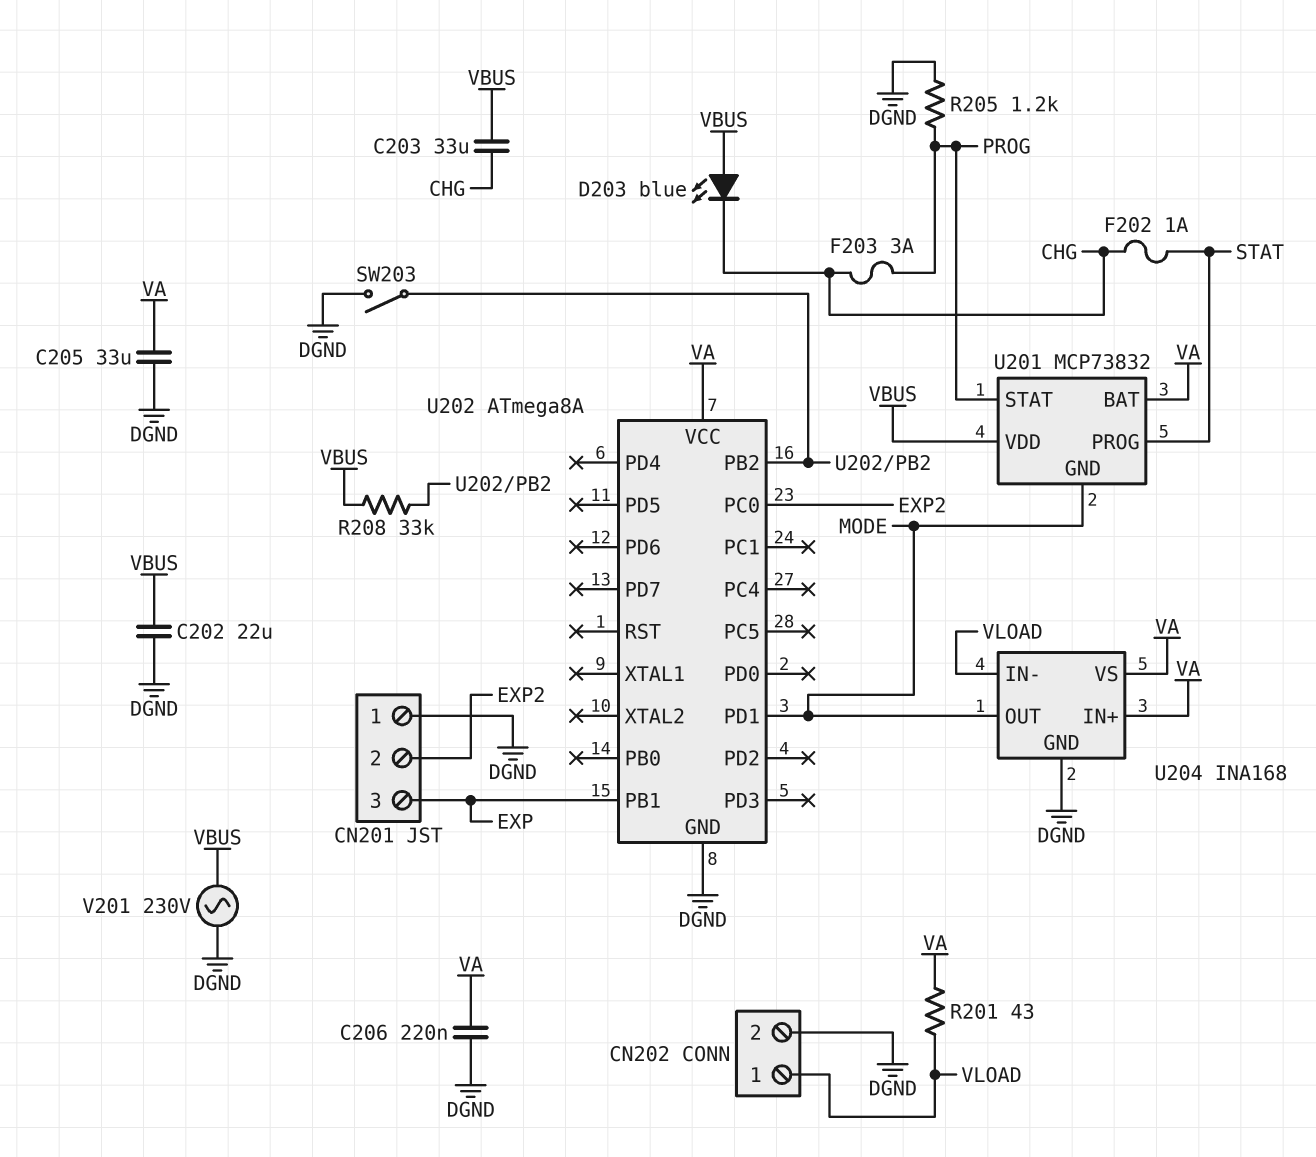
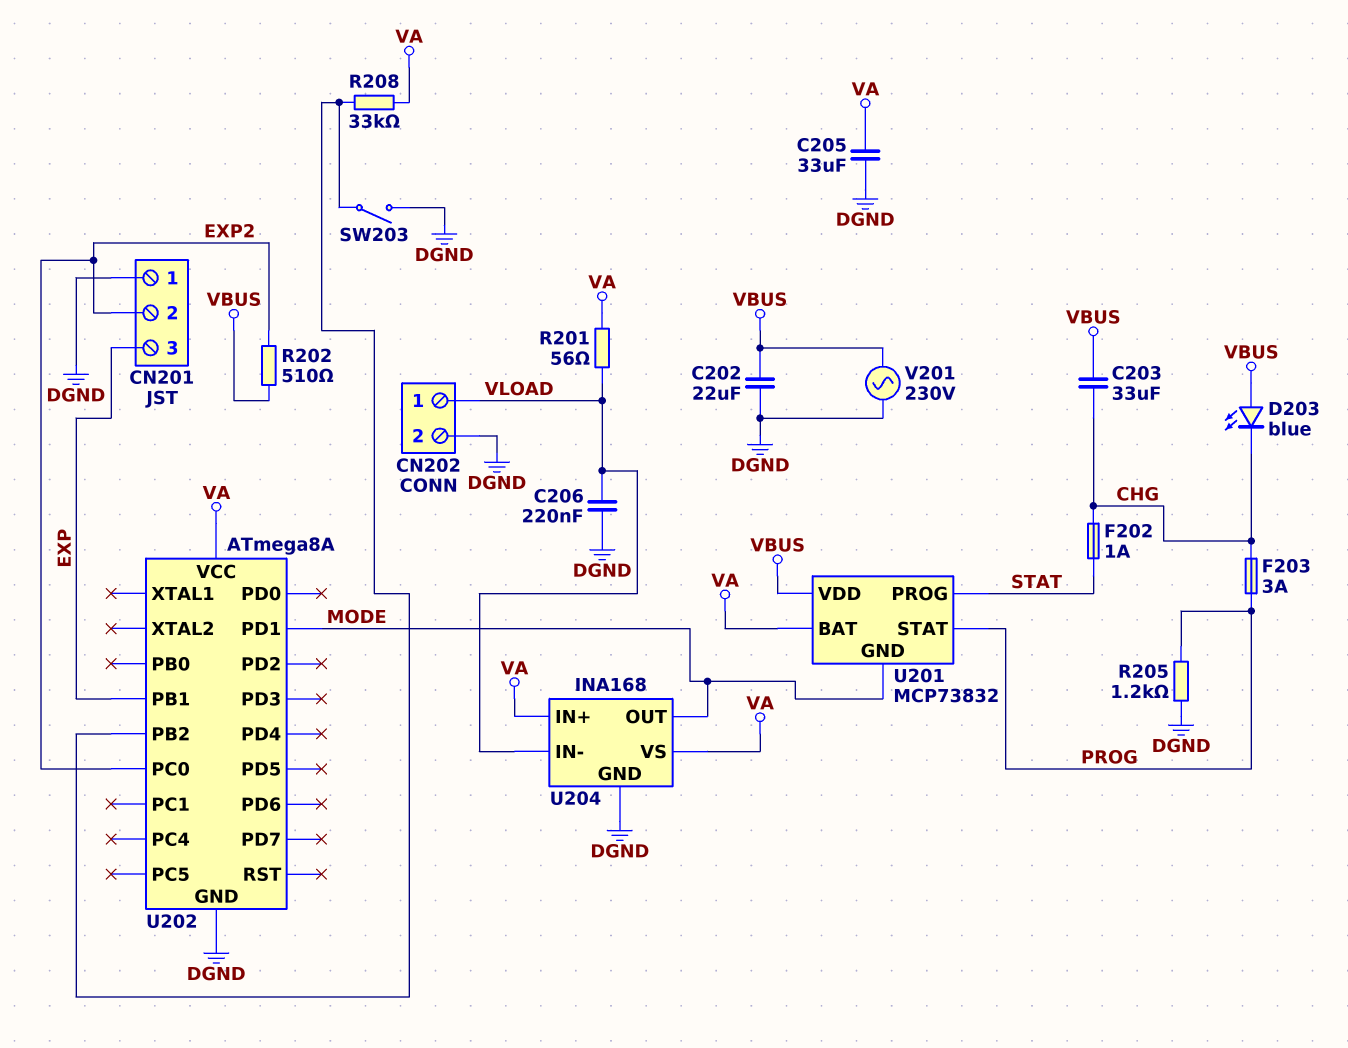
C206: 220nF (DGND, VA) -> 220nF (DGND, VLOAD)
R201: 43 (VA, VLOAD) -> 56 (VA, VLOAD)
R202: none -> 510 (EXP2, VBUS)
R208: 33k (U202/PB2, VBUS) -> 33k (U202/PB2, VA)

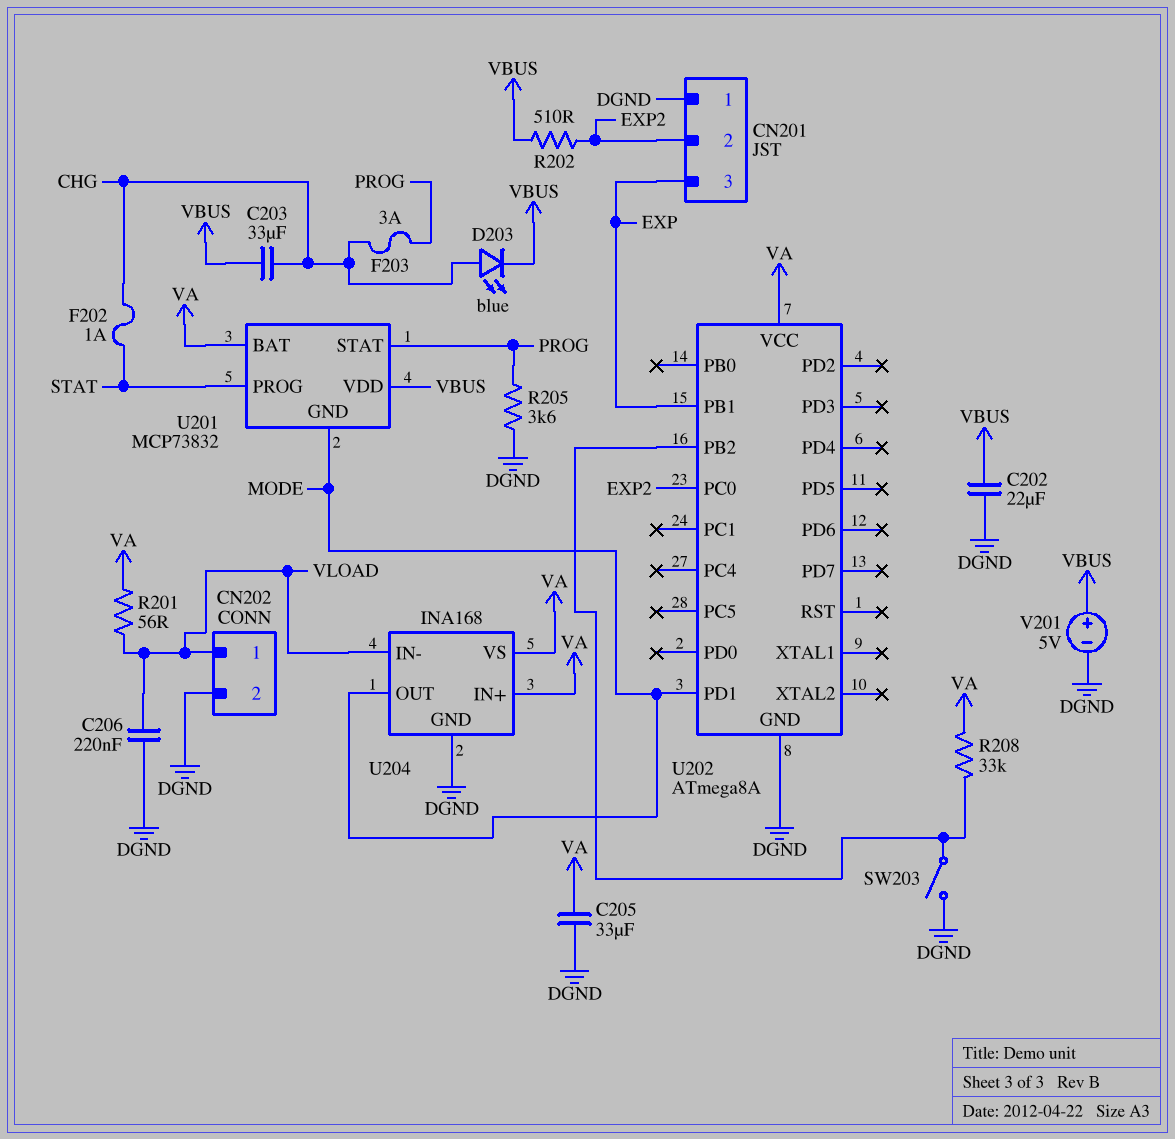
D203: LED blue (A VBUS, K CHG) -> LED blue (A CHG, K VBUS)
R205: 1.2k (DGND, PROG) -> 3.6k (DGND, PROG)
V201: AC 230V (DGND, VBUS) -> 5V (plus VBUS, minus DGND)

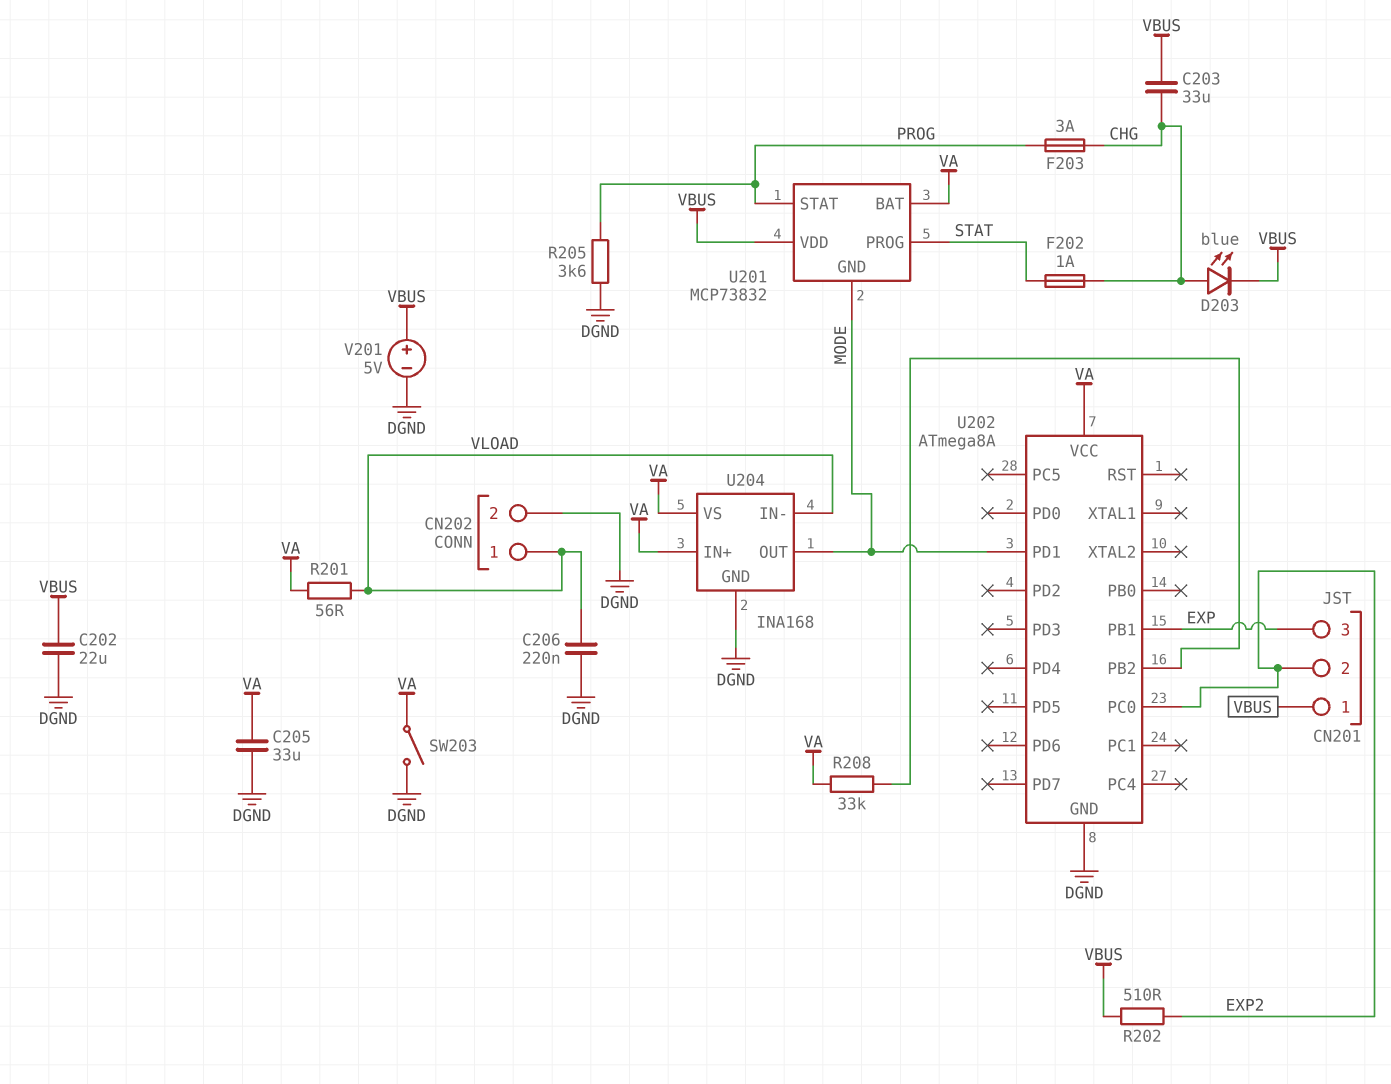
CN201 pin 1: DGND -> VBUS
SW203: switch (DGND, U202/PB2) -> switch (DGND, VA)

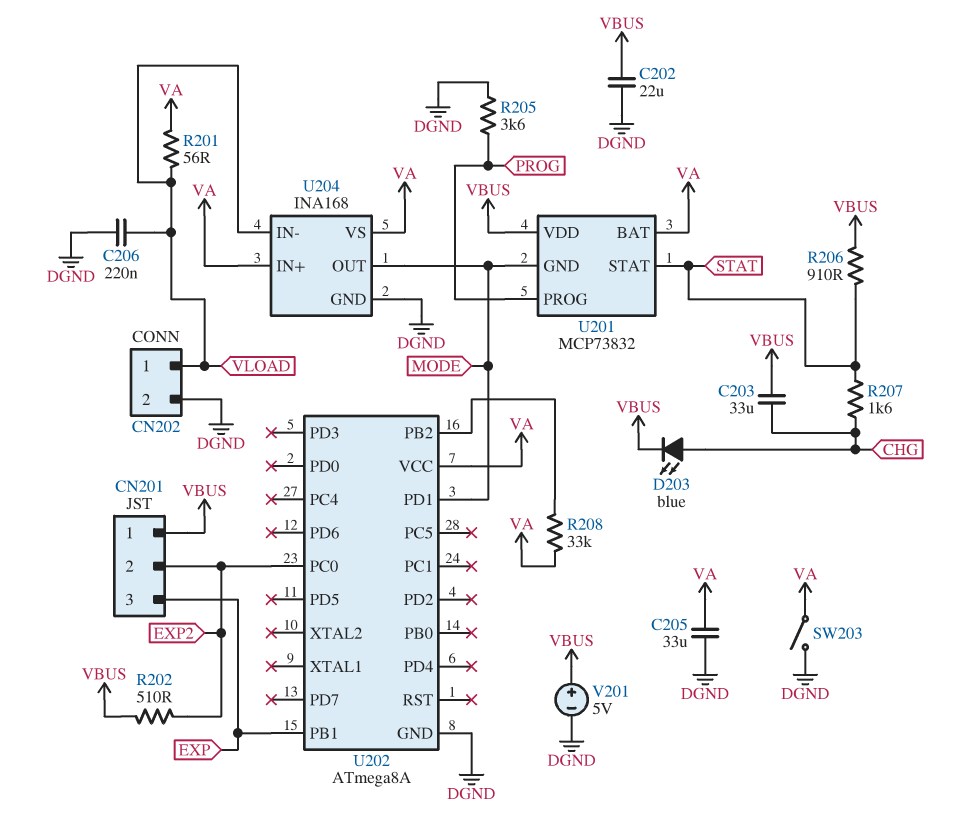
F202: 1A (CHG, STAT) -> none
F203: 3A (CHG, PROG) -> none
R206: none -> 910 (STAT, VBUS)
R207: none -> 1.6k (CHG, STAT)
U201 pin PROG: STAT -> PROG
U201 pin STAT: PROG -> STAT

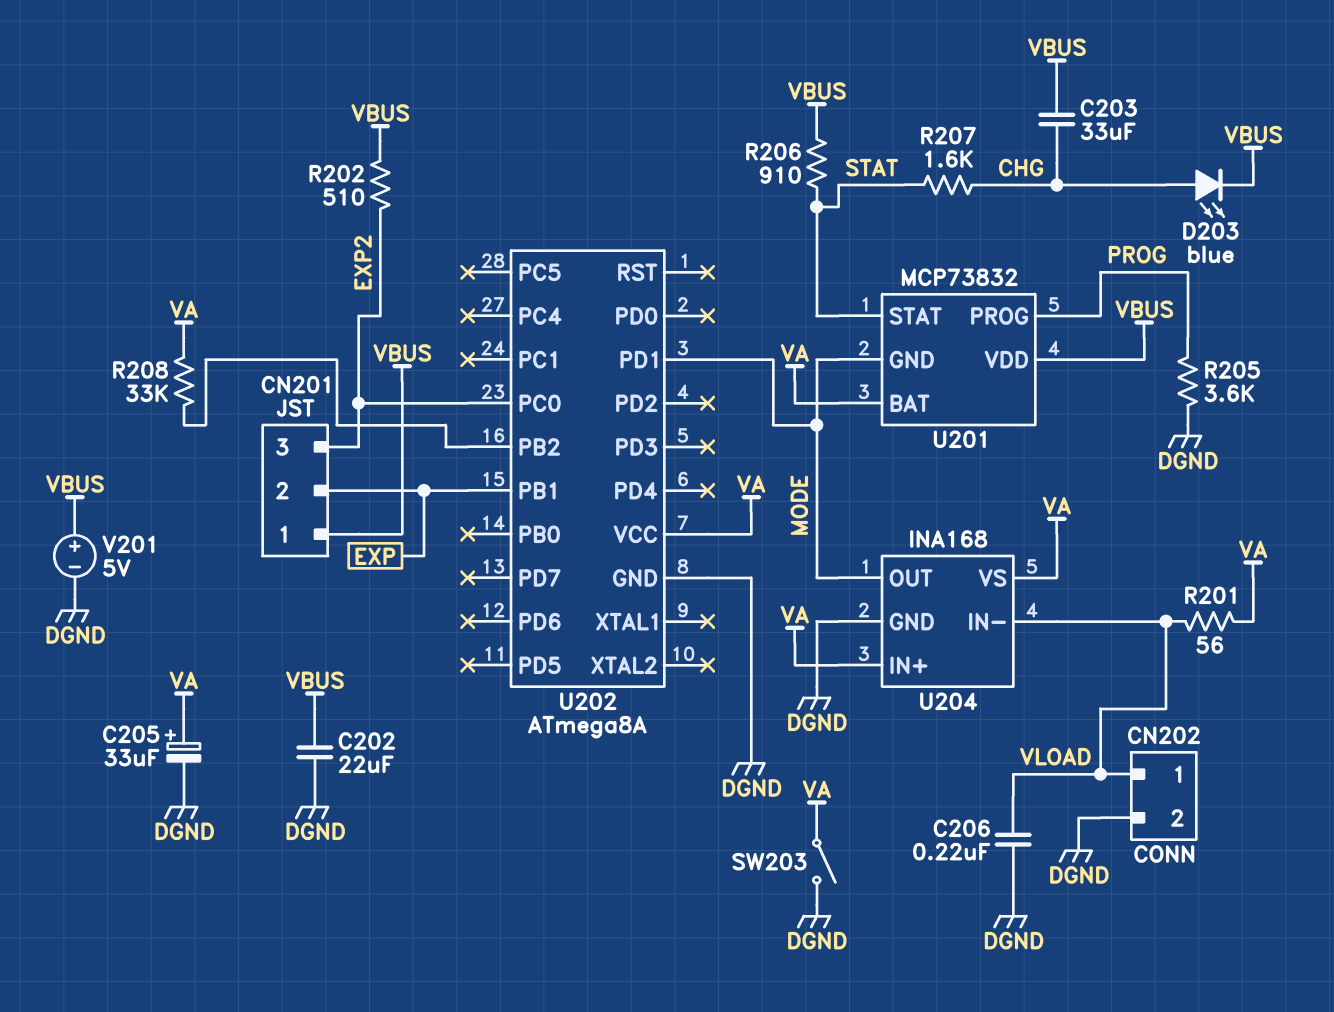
C205: 33uF (DGND, VA) -> 33uF (plus VA, minus DGND)
CN201 pin 2: EXP2 -> EXP
CN201 pin 3: EXP -> EXP2

